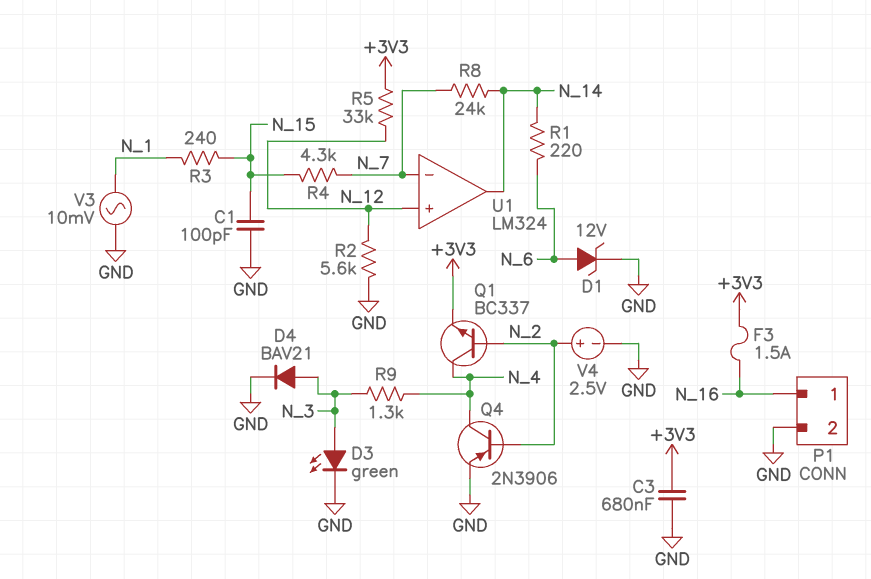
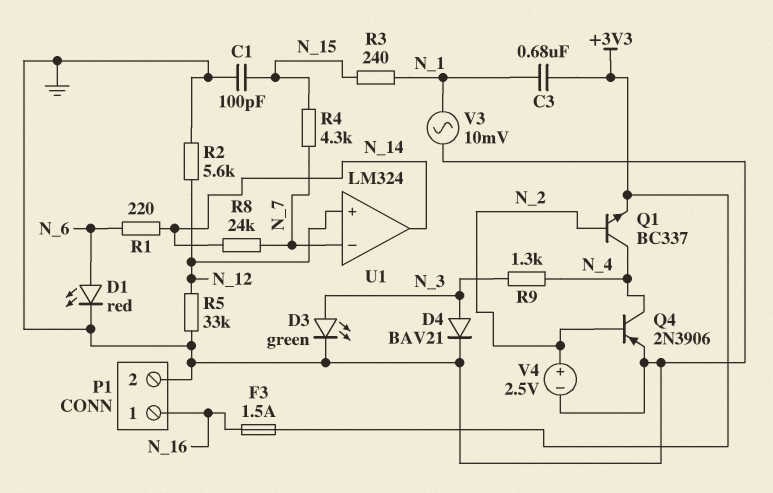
C3: 680nF (+3V3, GND) -> 680nF (+3V3, N_1)
D1: zener 12V (A N_6, K GND) -> LED red (A N_6, K GND)
R5: 33k (+3V3, N_12) -> 33k (GND, N_12)

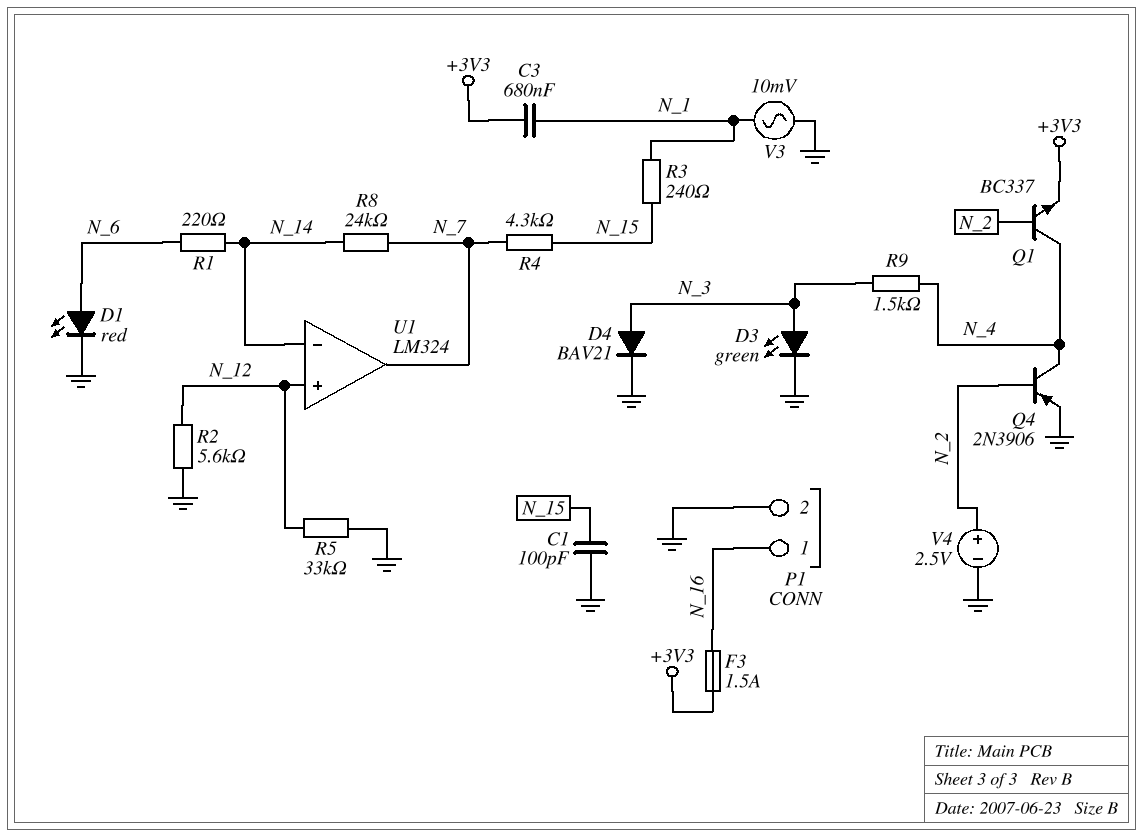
R9: 1.3k (N_3, N_4) -> 1.5k (N_3, N_4)
U1 pin in-: N_7 -> N_14
U1 pin out: N_14 -> N_7

